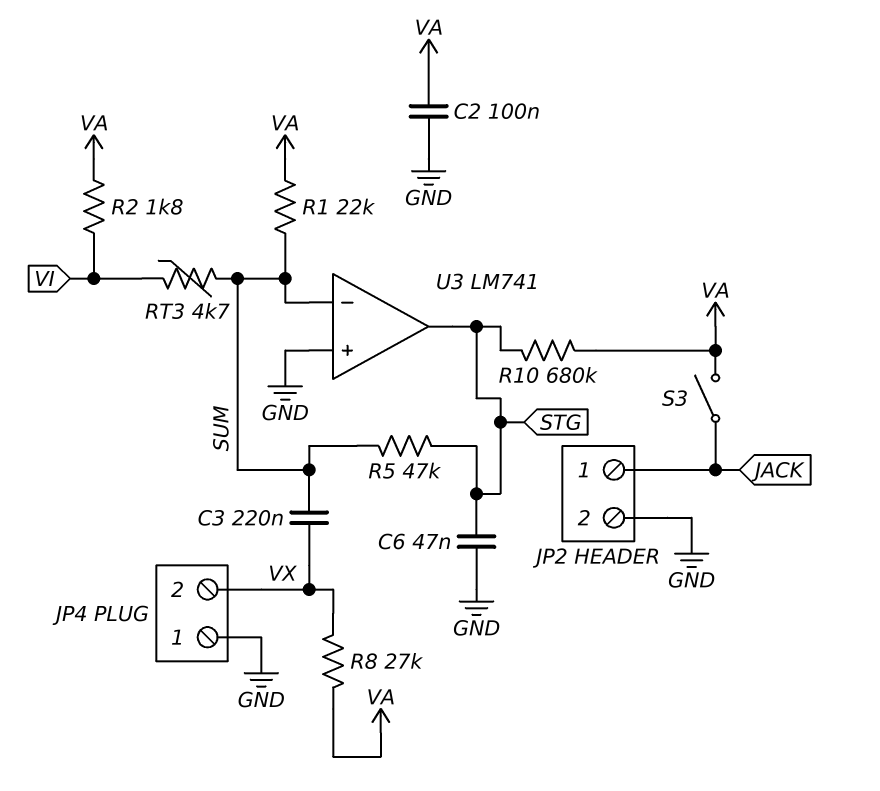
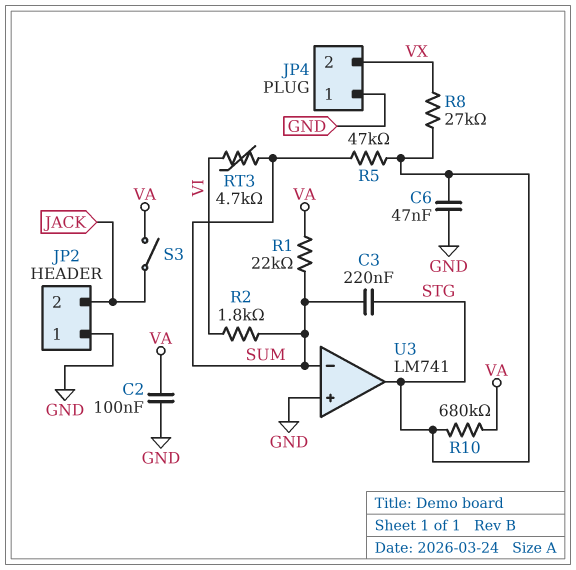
C3: 220nF (SUM, VX) -> 220nF (STG, SUM)
JP2 pin 1: JACK -> GND
JP2 pin 2: GND -> JACK
R2: 1.8k (VA, VI) -> 1.8k (SUM, VI)
R8: 27k (VA, VX) -> 27k (STG, VX)

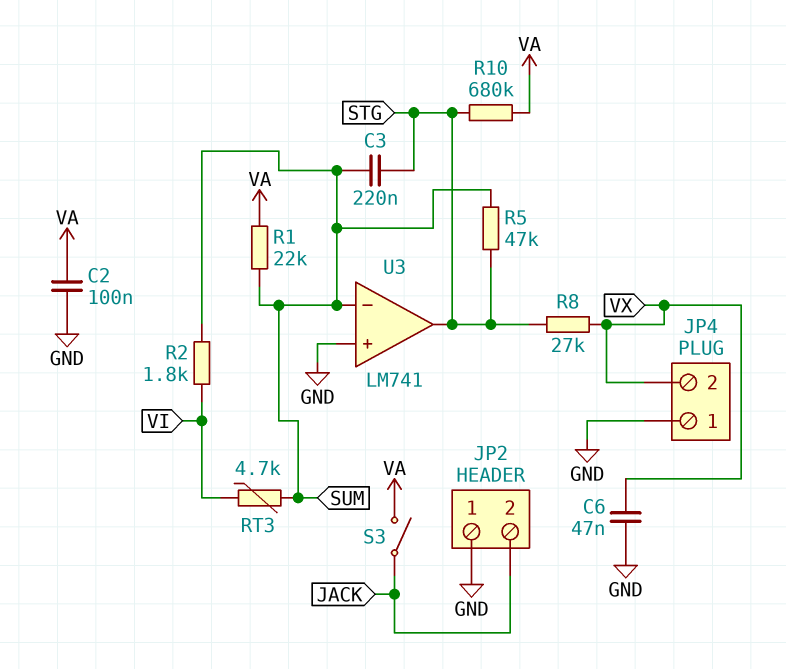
C6: 47nF (GND, STG) -> 47nF (GND, VX)

